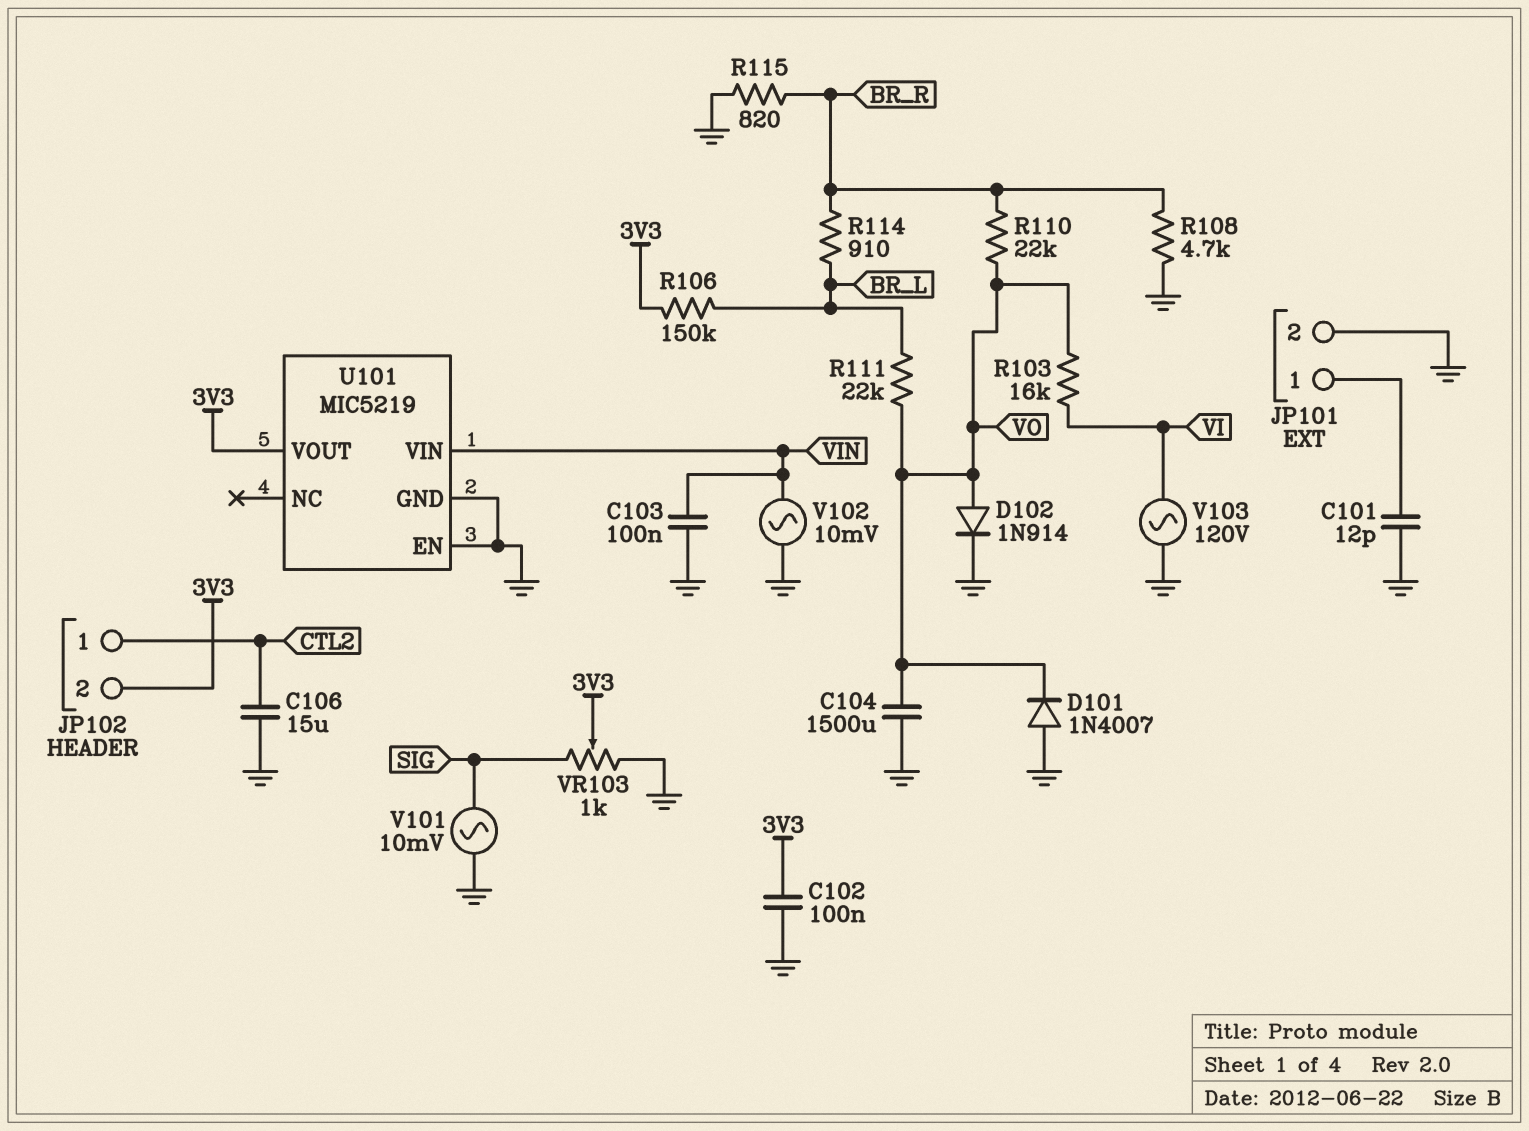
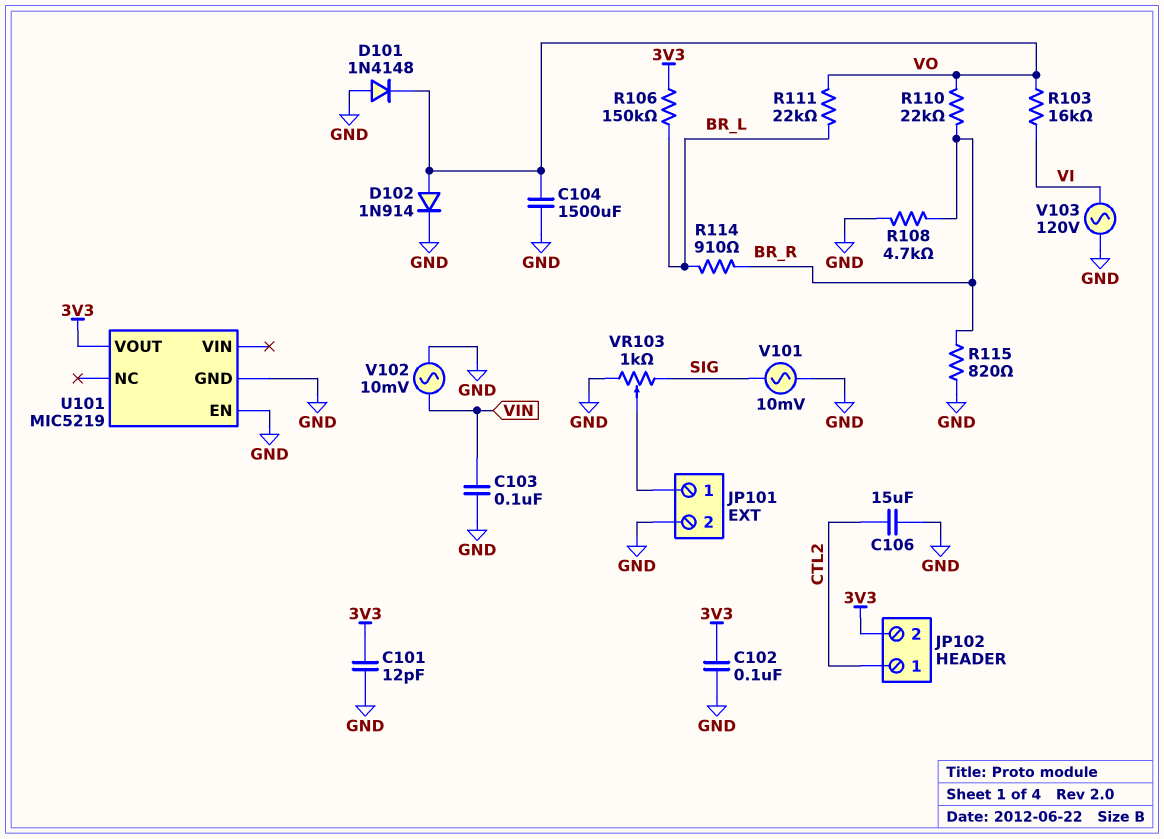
C101: 12pF (GND, JP101/1) -> 12pF (3V3, GND)
D101: diode 1N4007 (A GND, K VO) -> diode 1N4148 (A GND, K VO)
U101 pin VIN: VIN -> none
VR103: 1k (GND, SIG, wiper 3V3) -> 1k (GND, SIG, wiper JP101/1)

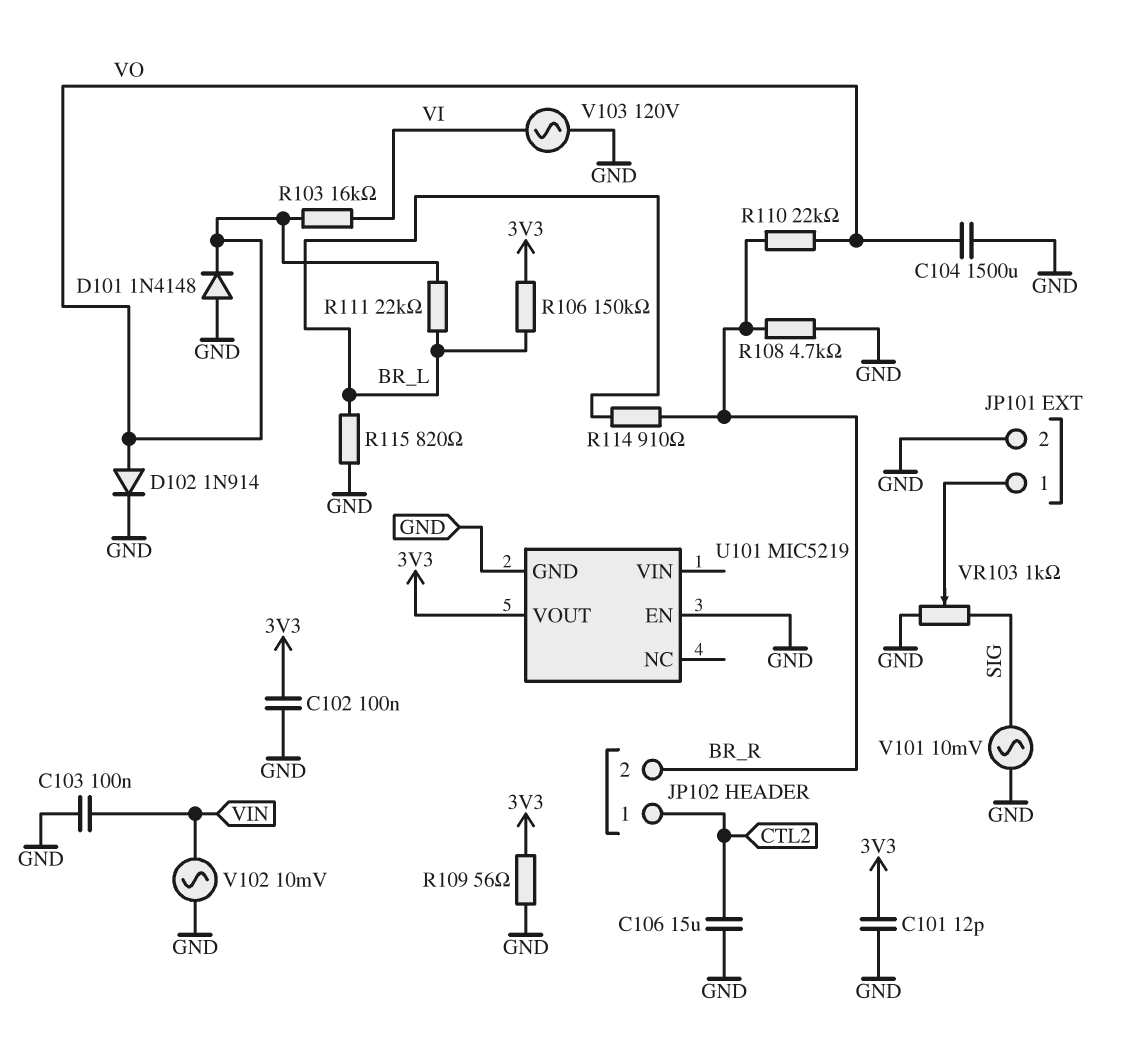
JP102 pin 2: 3V3 -> BR_R
R109: none -> 56 (3V3, GND)
R115: 820 (BR_R, GND) -> 820 (BR_L, GND)

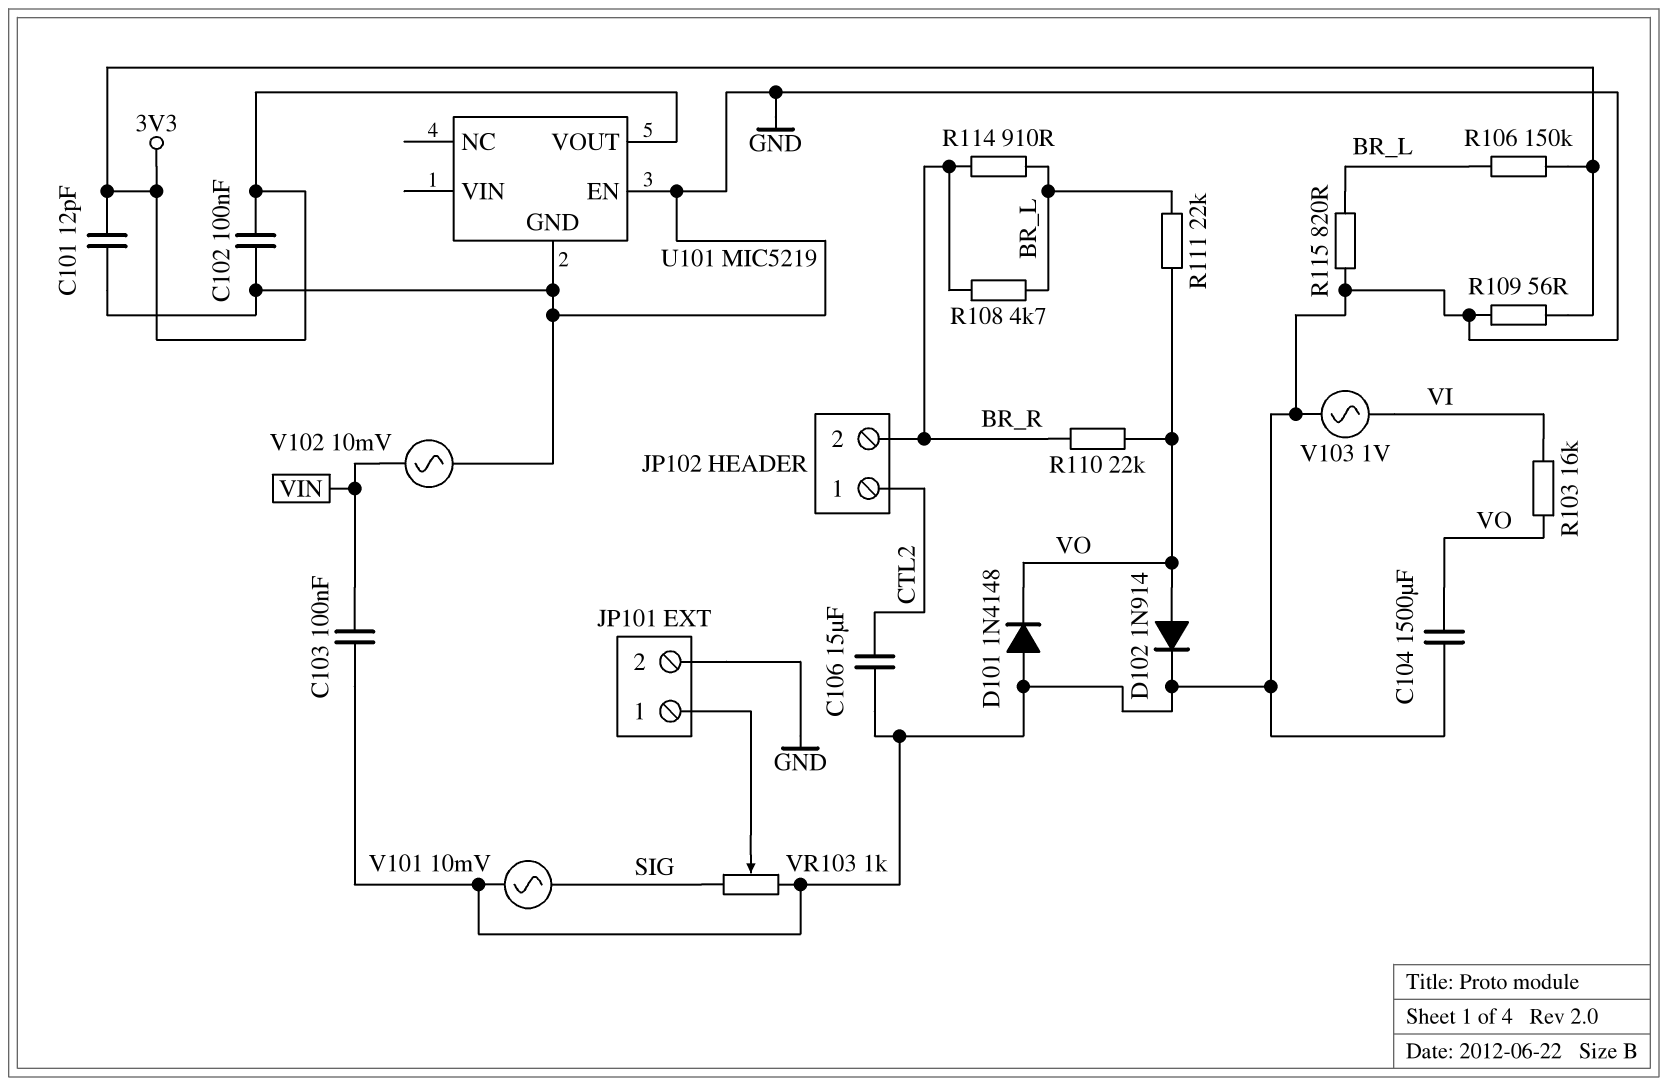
R108: 4.7k (BR_R, GND) -> 4.7k (BR_L, BR_R)
V103: AC 120V (GND, VI) -> AC 1V (GND, VI)

